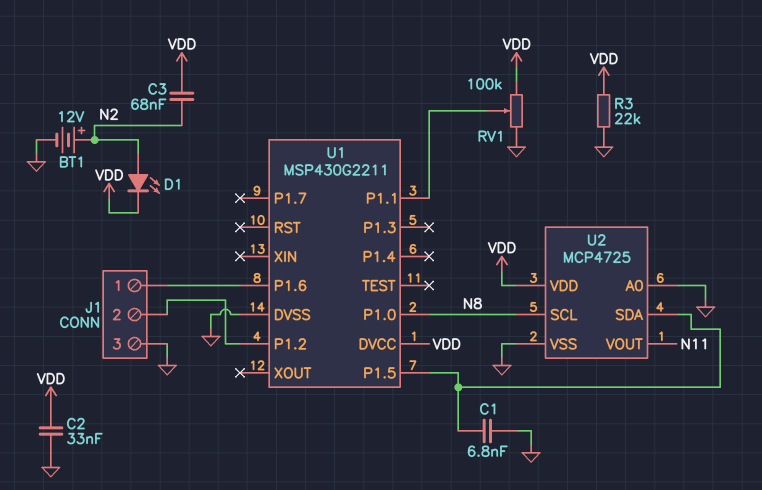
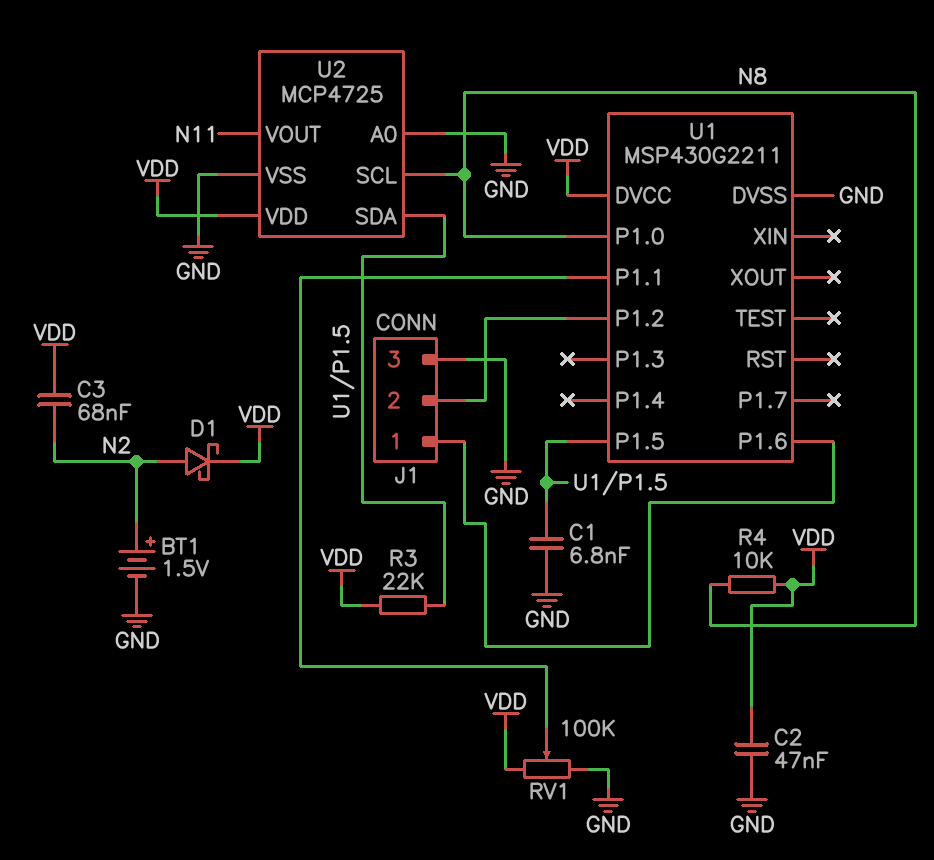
BT1: 12V (plus N2, minus GND) -> 1.5V (plus N2, minus GND)
C2: 33nF (GND, VDD) -> 47nF (GND, VDD)
D1: LED (A N2, K VDD) -> schottky (A N2, K VDD)
R3: 22k (GND, VDD) -> 22k (U1/P1.5, VDD)
R4: none -> 10k (N8, VDD)

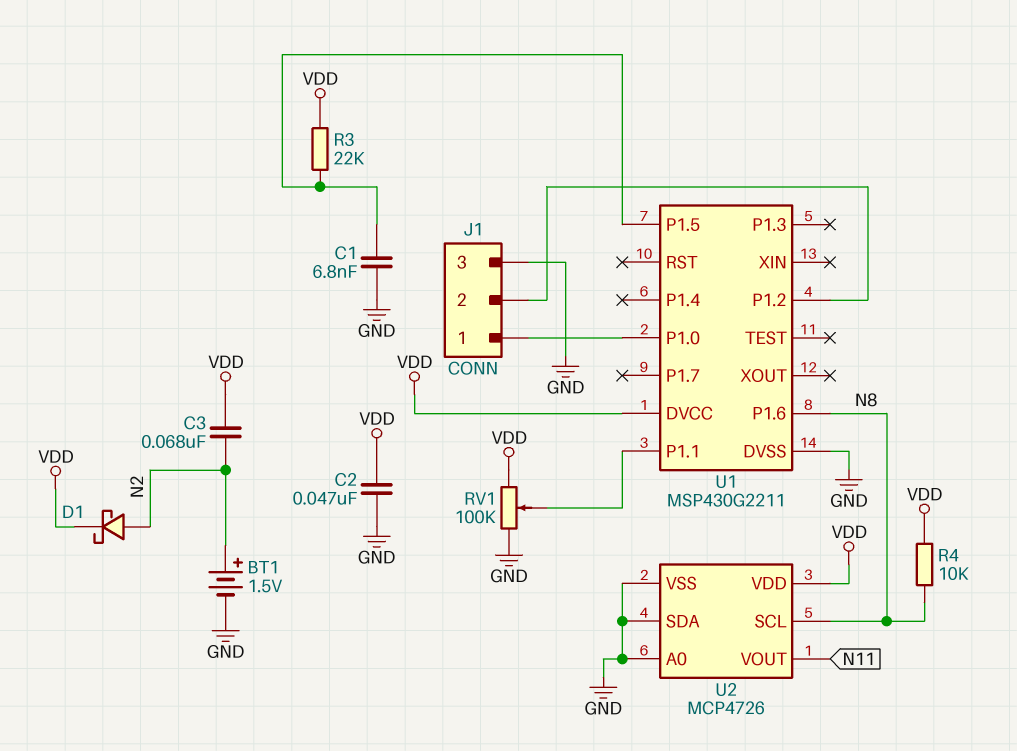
U1 pin P1.0: N8 -> J1/1
U1 pin P1.6: J1/1 -> N8
U2: MCP4725 -> MCP4726
U2 pin SDA: U1/P1.5 -> GND

